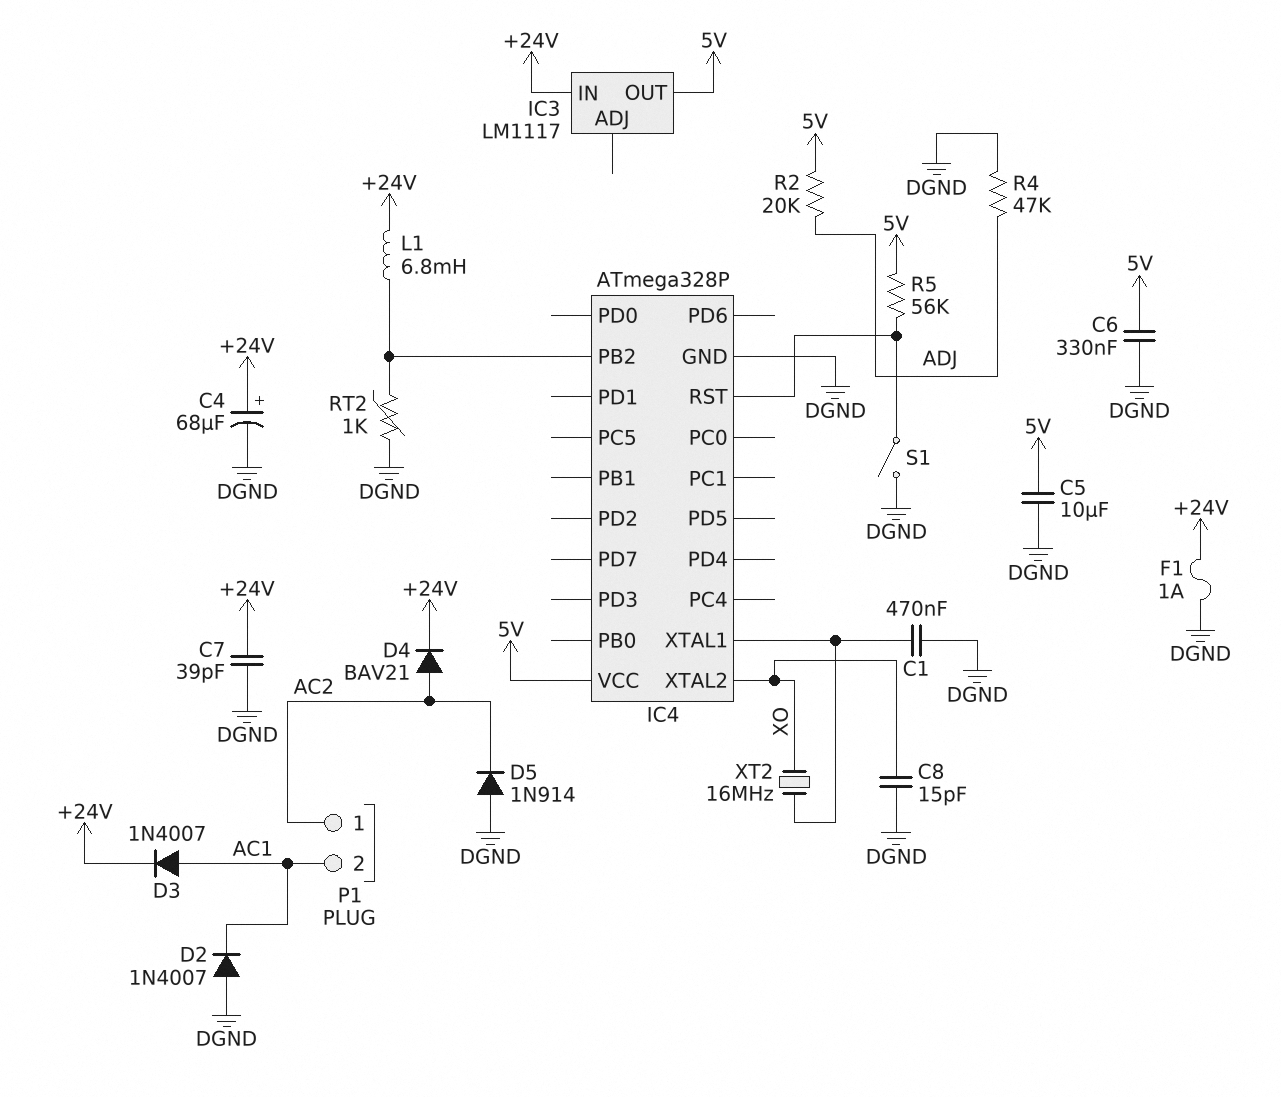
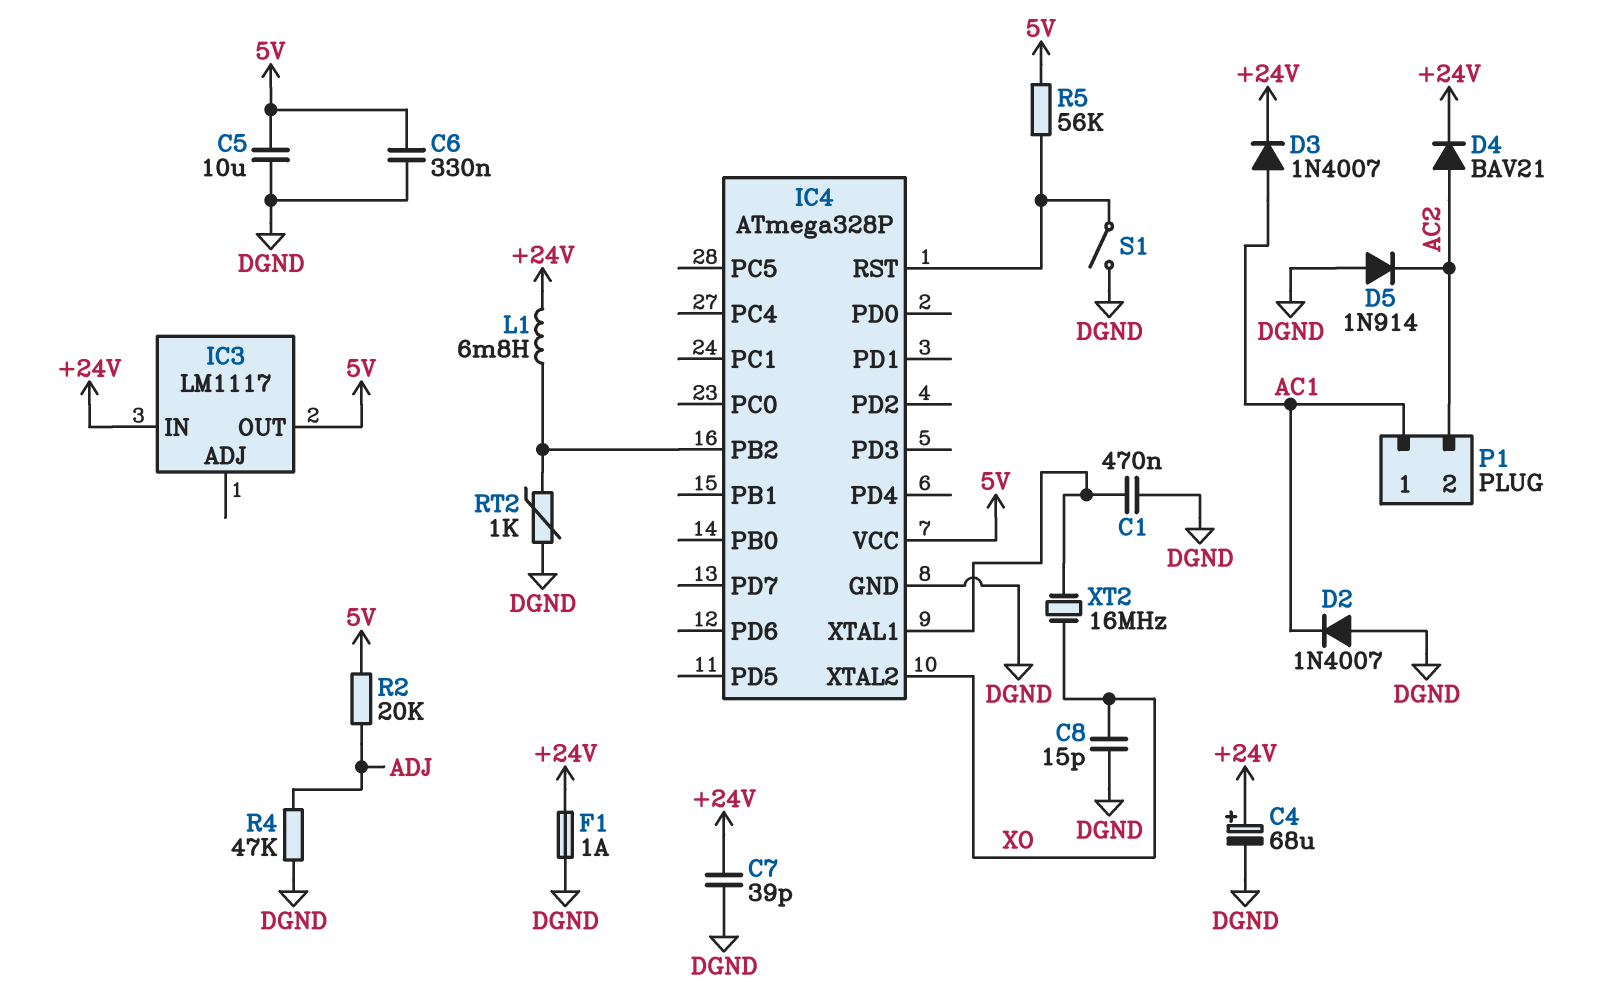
P1 pin 1: AC2 -> AC1
P1 pin 2: AC1 -> AC2

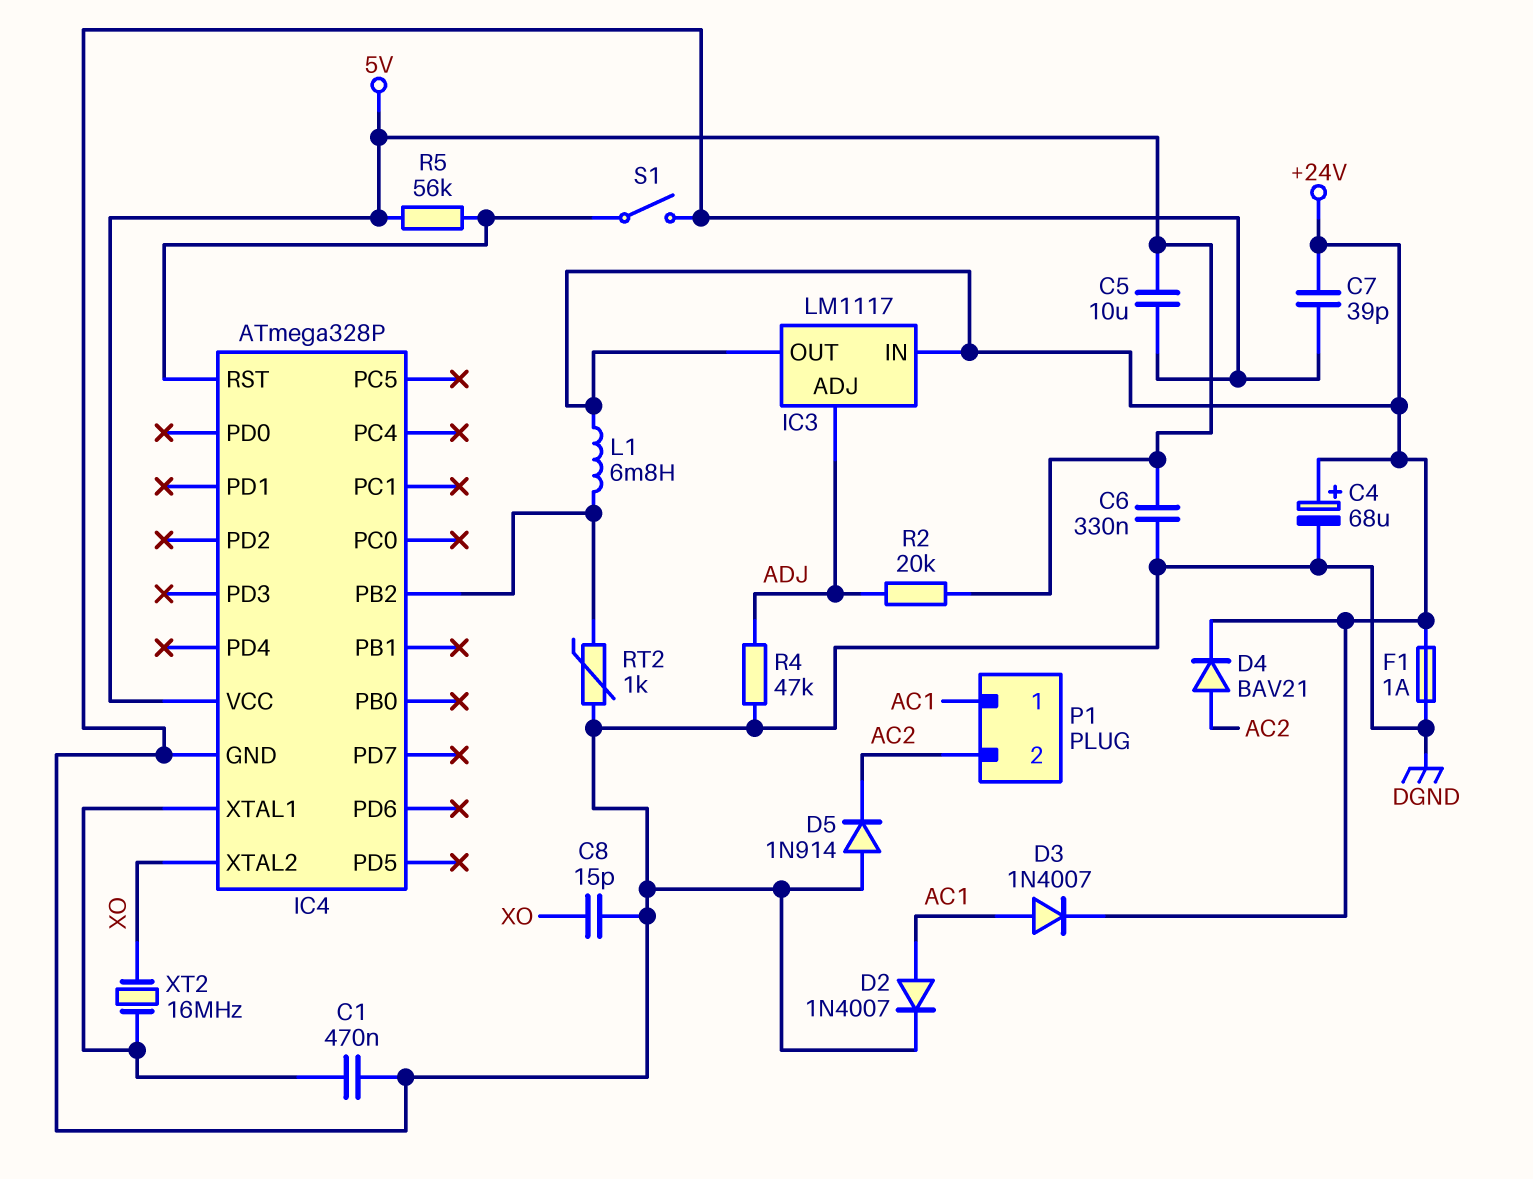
D2: diode 1N4007 (A DGND, K AC1) -> diode 1N4007 (A AC1, K DGND)
IC3 pin ADJ: none -> ADJ
IC3 pin OUT: 5V -> +24V

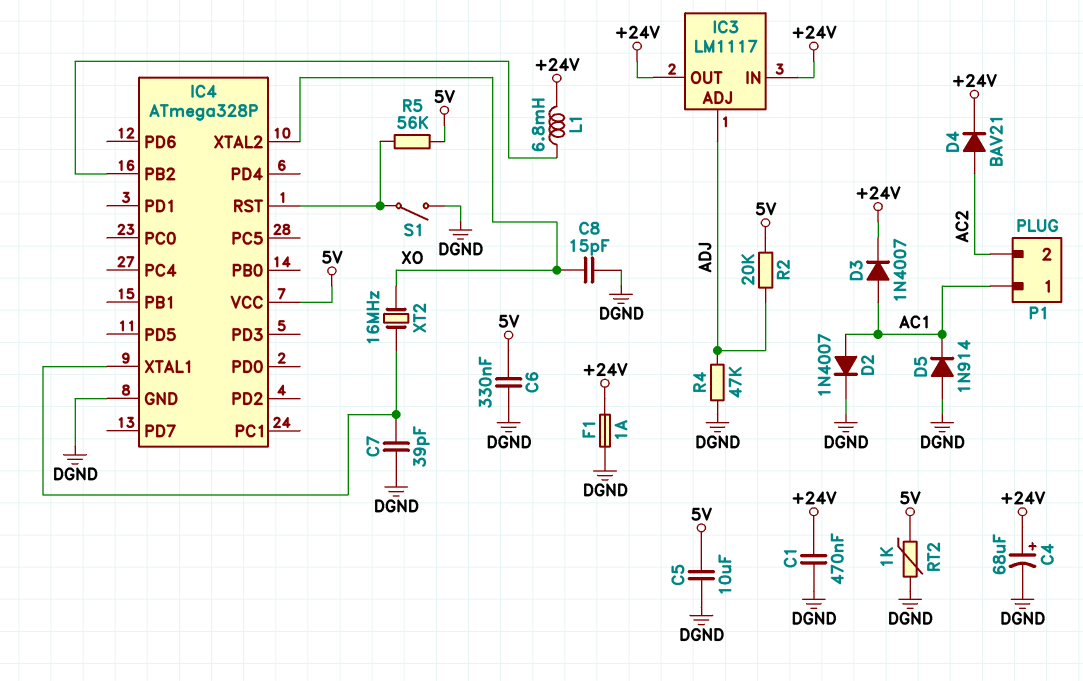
C1: 470nF (DGND, IC4/XTAL1) -> 470nF (+24V, DGND)
C7: 39pF (+24V, DGND) -> 39pF (DGND, IC4/XTAL1)
D5: diode 1N914 (A DGND, K AC2) -> diode 1N914 (A DGND, K AC1)
RT2: 1k (DGND, IC4/PB2) -> 1k (5V, DGND)

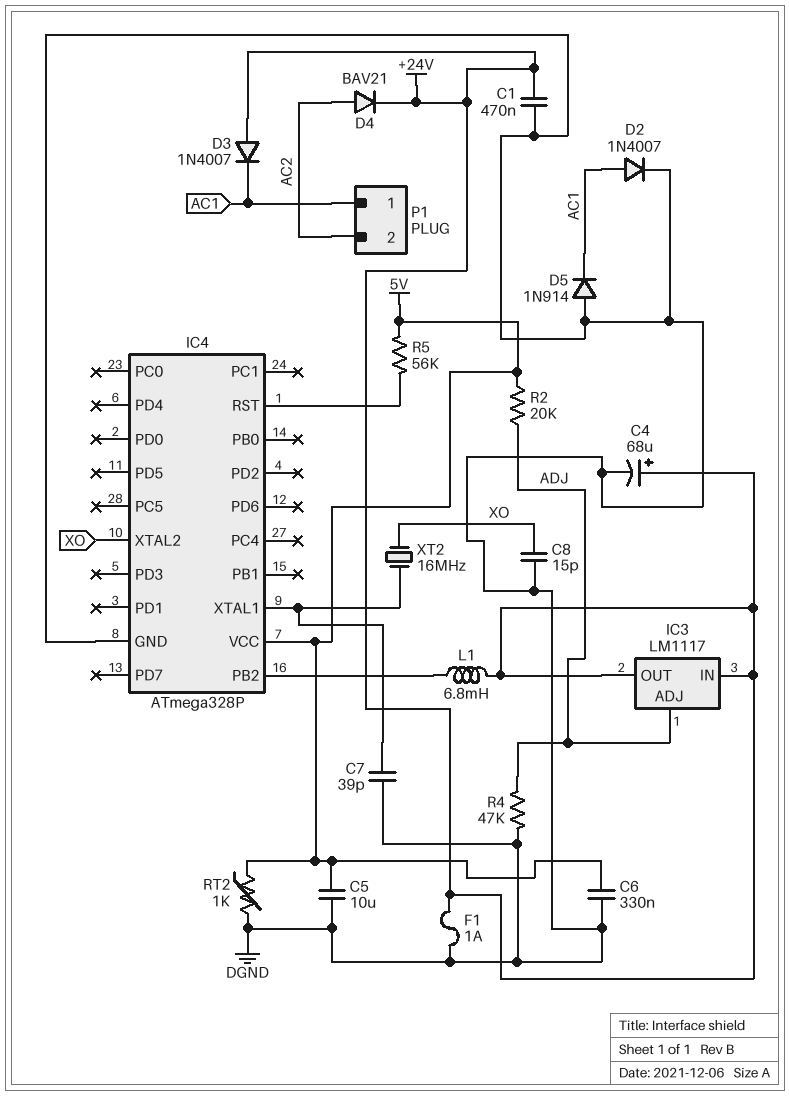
D3: diode 1N4007 (A AC1, K +24V) -> diode 1N4007 (A +24V, K AC1)
S1: switch (DGND, IC4/RST) -> none

